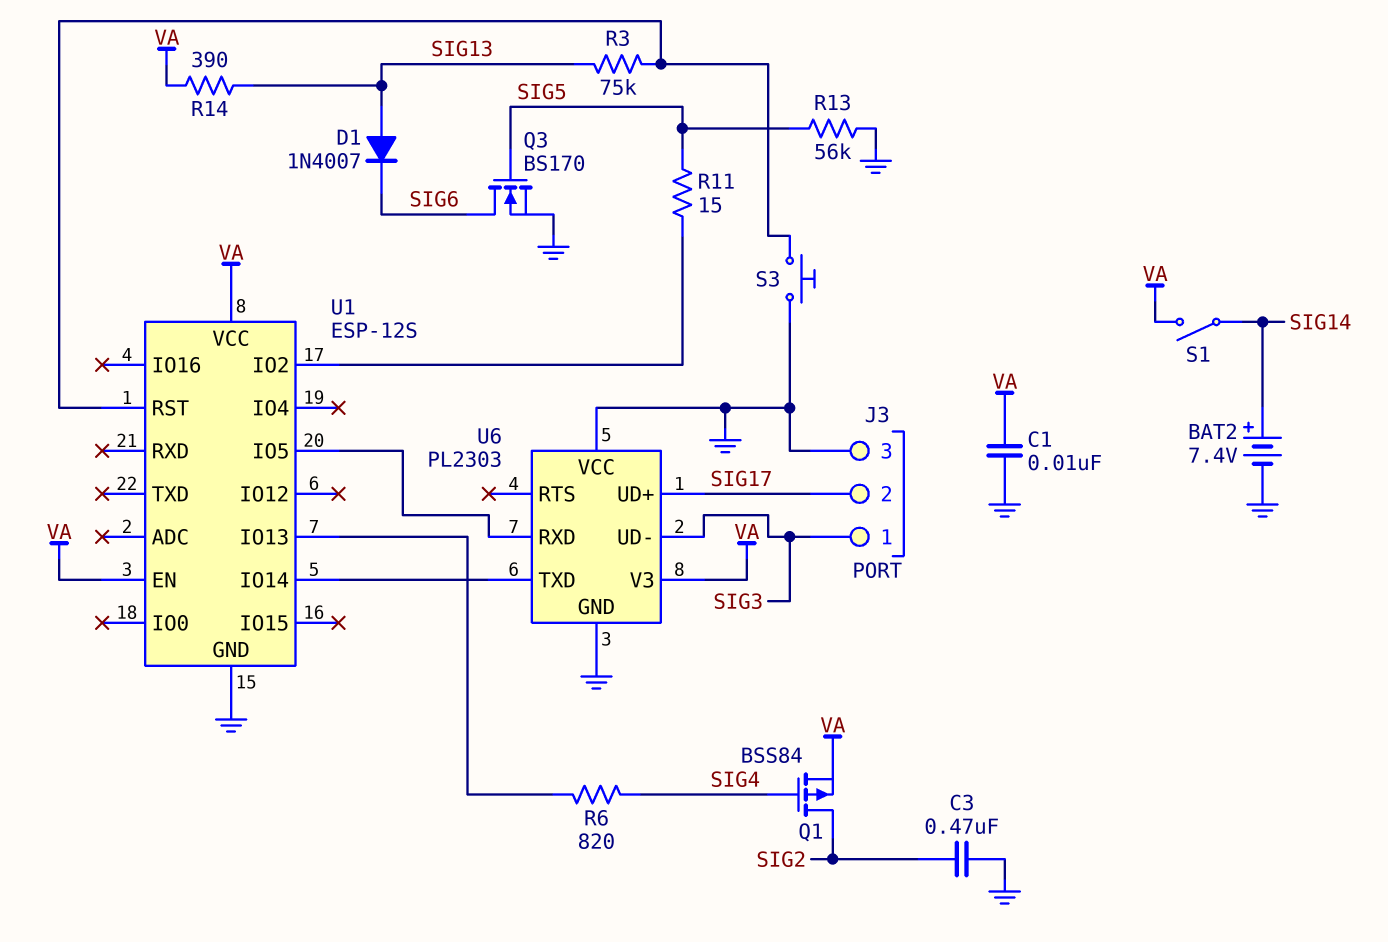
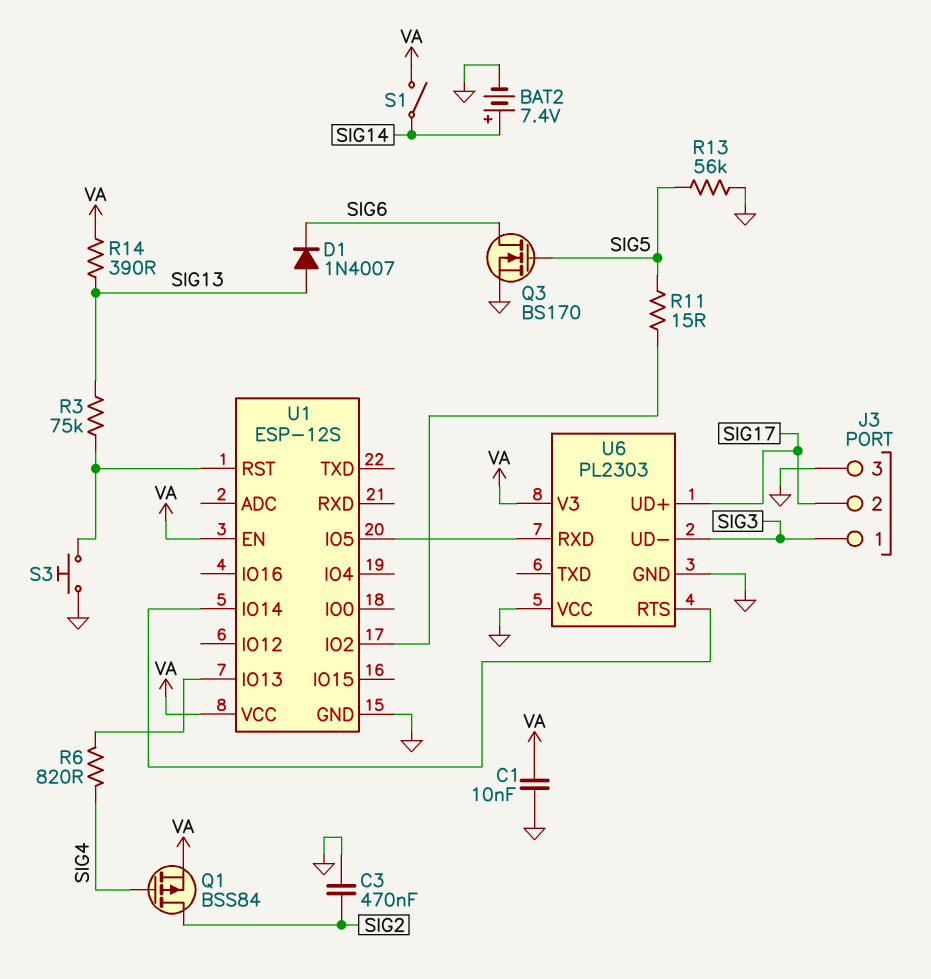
U6 pin RTS: none -> U1/IO14
U6 pin TXD: U1/IO14 -> none

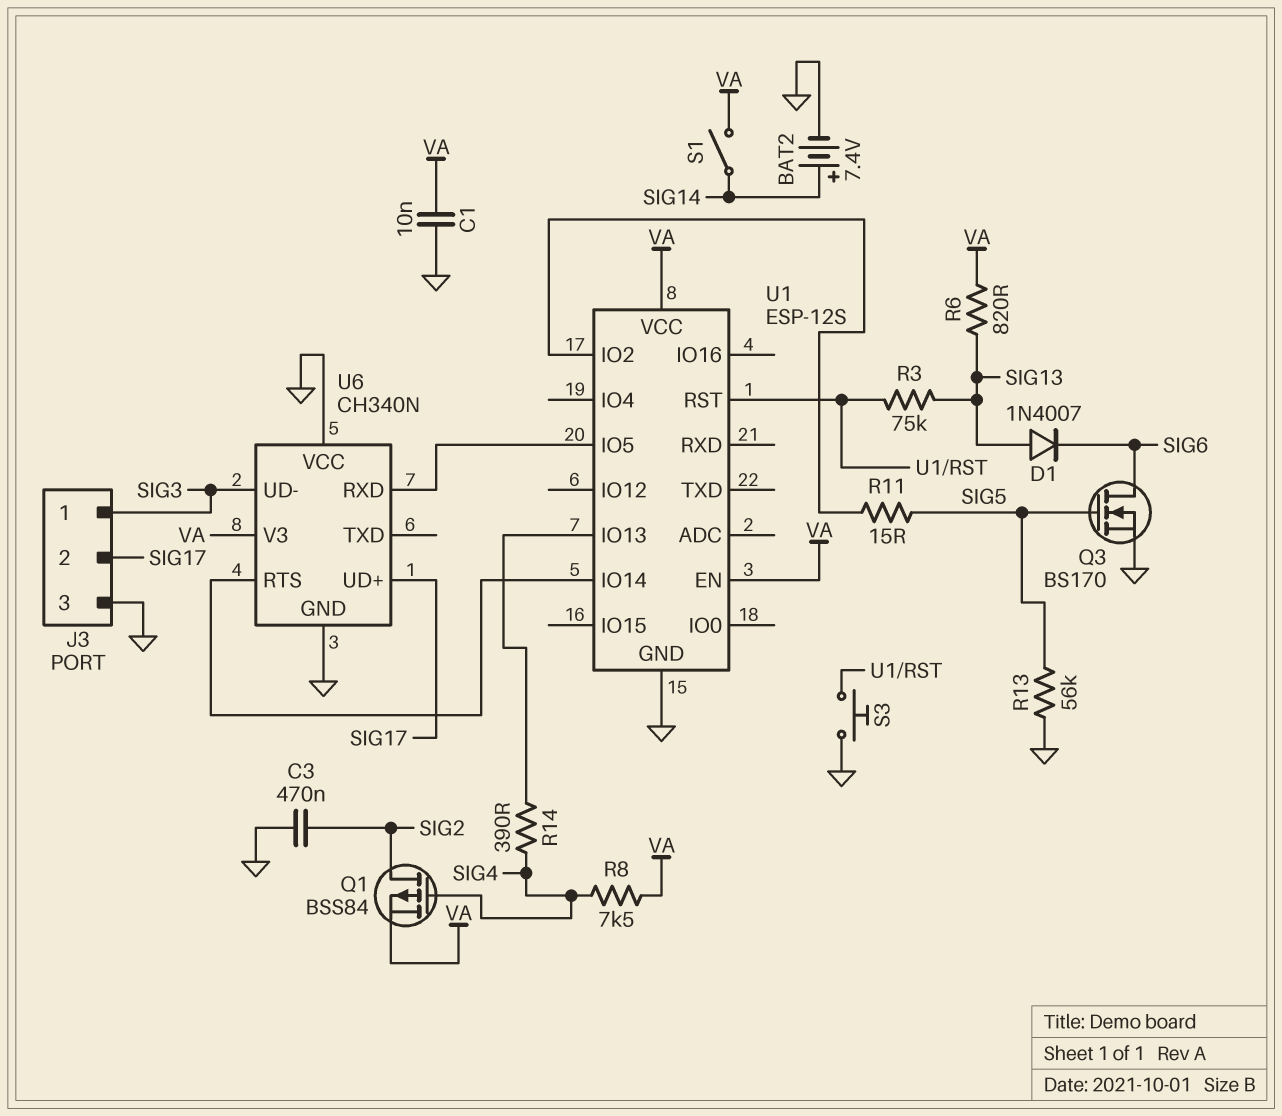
R6: 820 (SIG4, U1/IO13) -> 820 (SIG13, VA)
R8: none -> 7.5k (SIG4, VA)
R14: 390 (SIG13, VA) -> 390 (SIG4, U1/IO13)
U6: PL2303 -> CH340N

